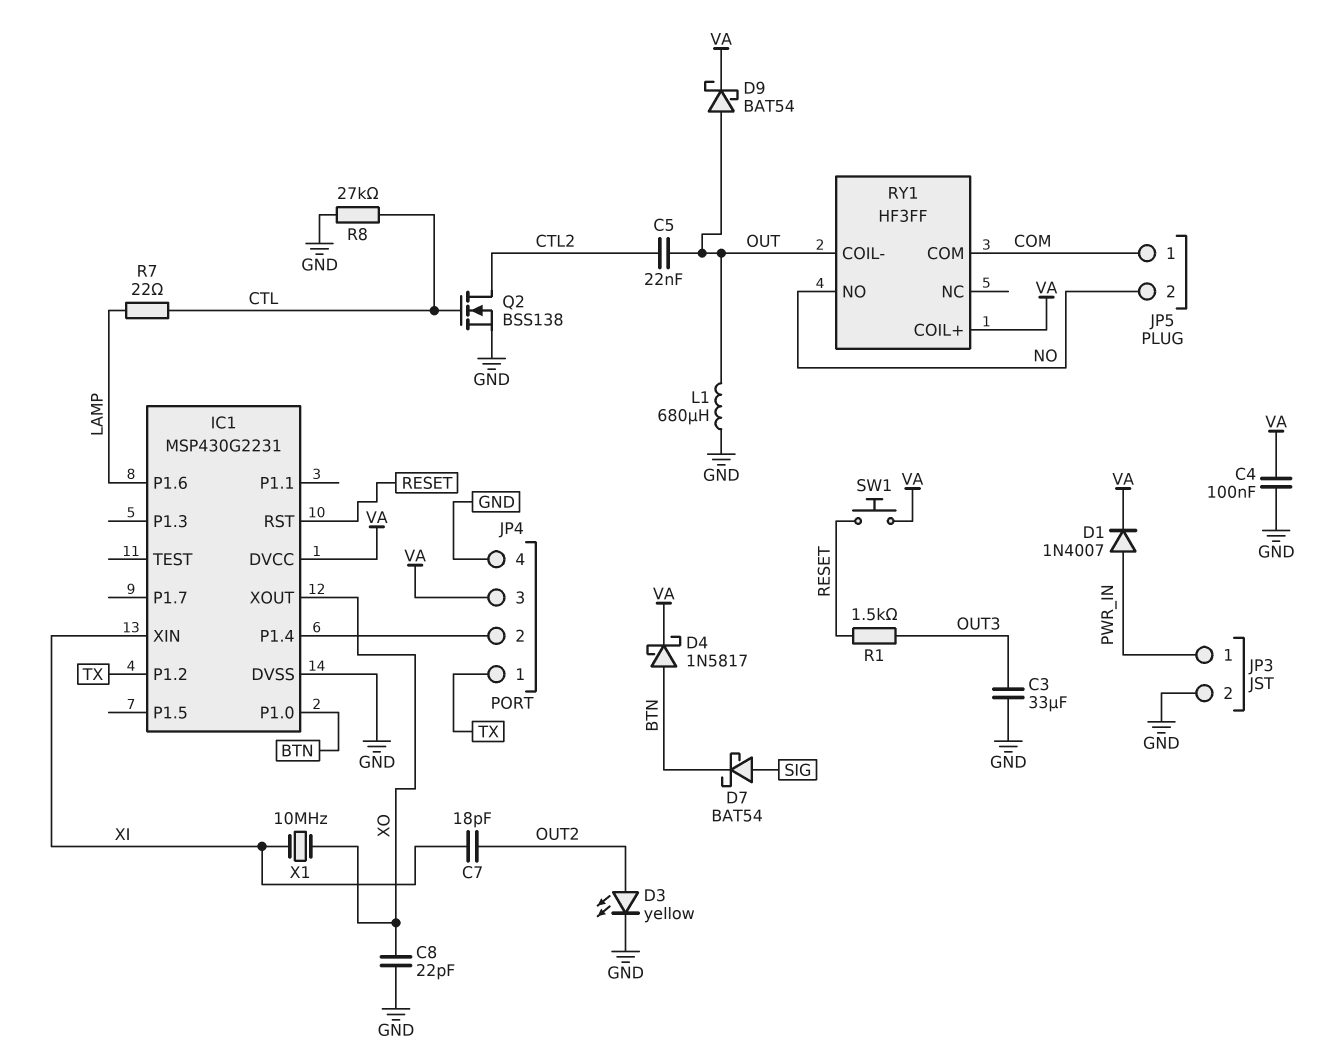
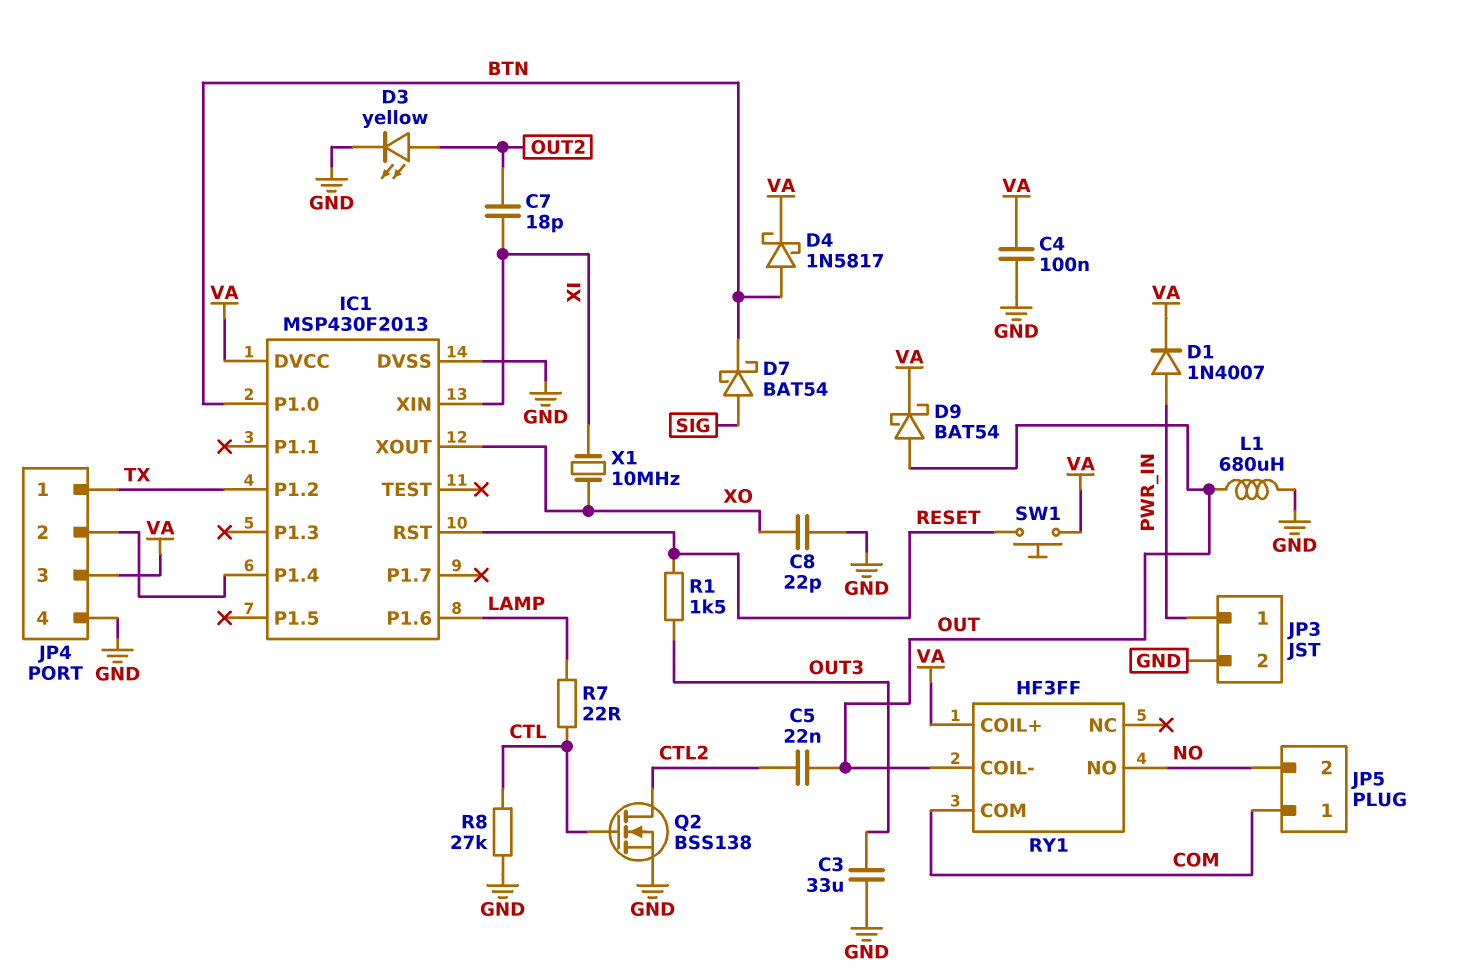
IC1: MSP430G2231 -> MSP430F2013

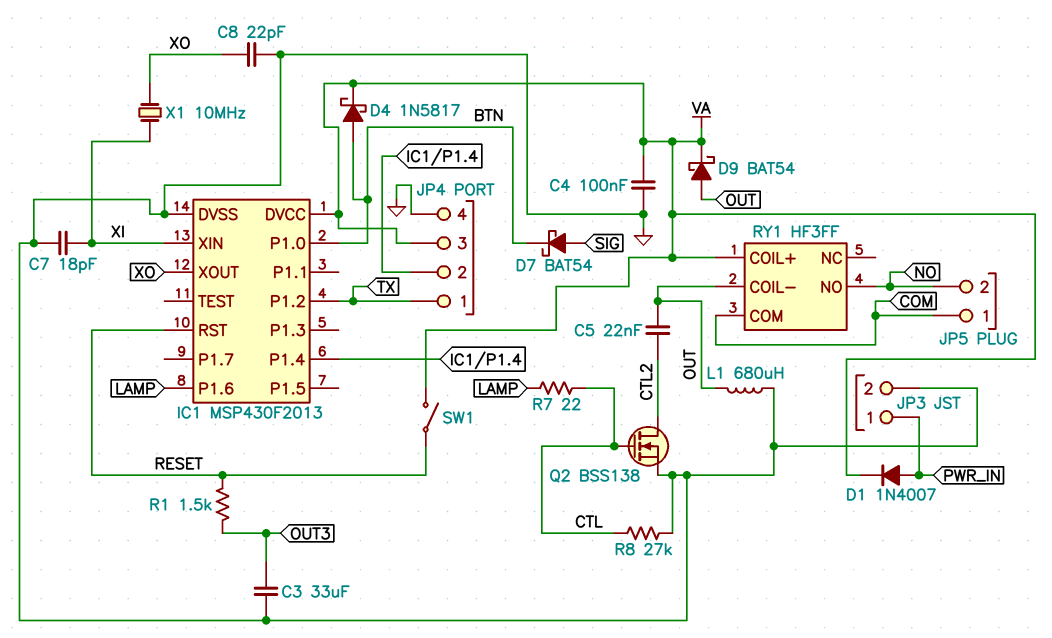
C7: 18pF (OUT2, XI) -> 18pF (GND, XI)
D3: LED yellow (A OUT2, K GND) -> none
SW1: button (RESET, VA) -> switch (RESET, VA)

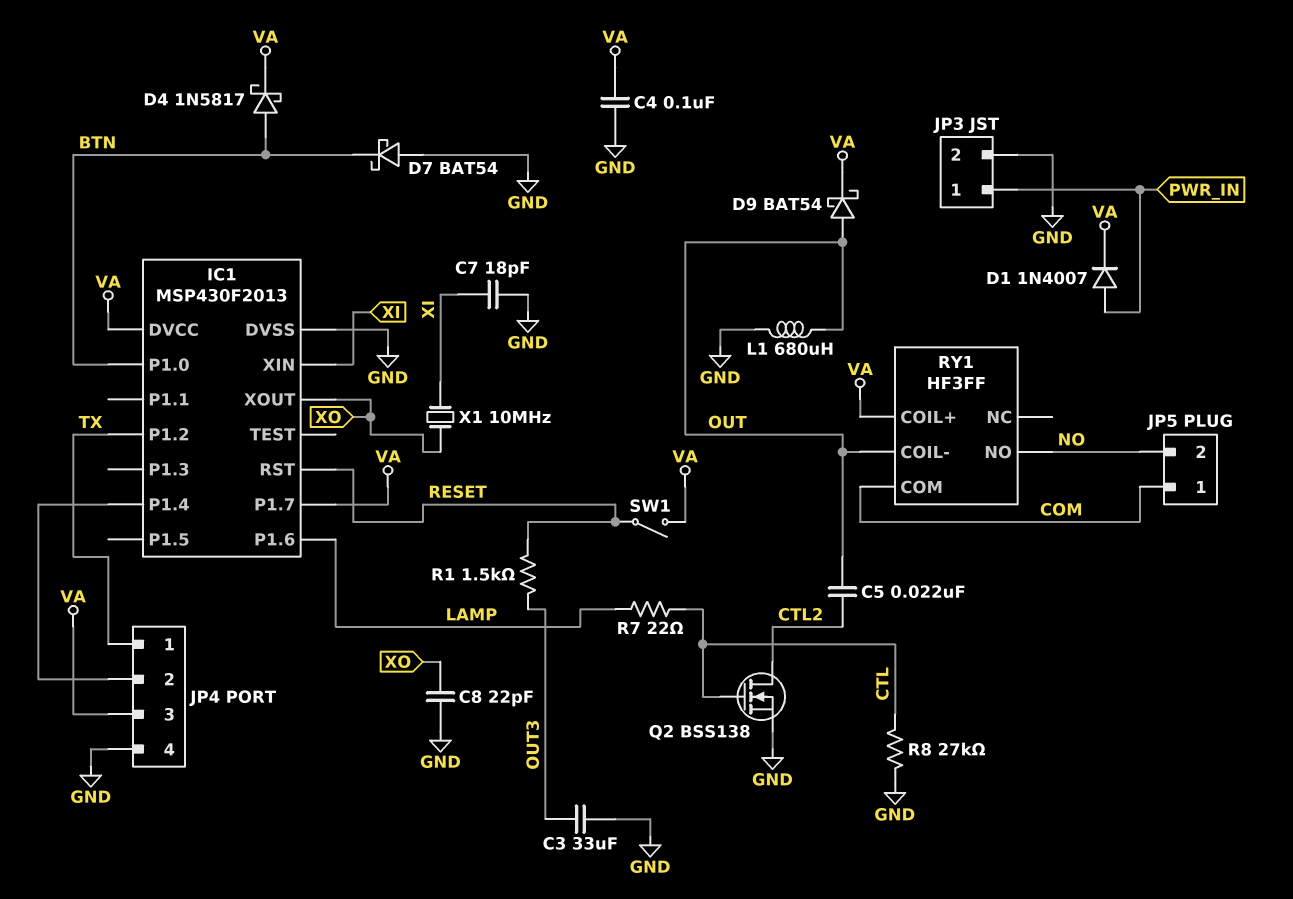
D7: schottky BAT54 (A SIG, K BTN) -> schottky BAT54 (A GND, K BTN)
IC1 pin P1.7: none -> VA

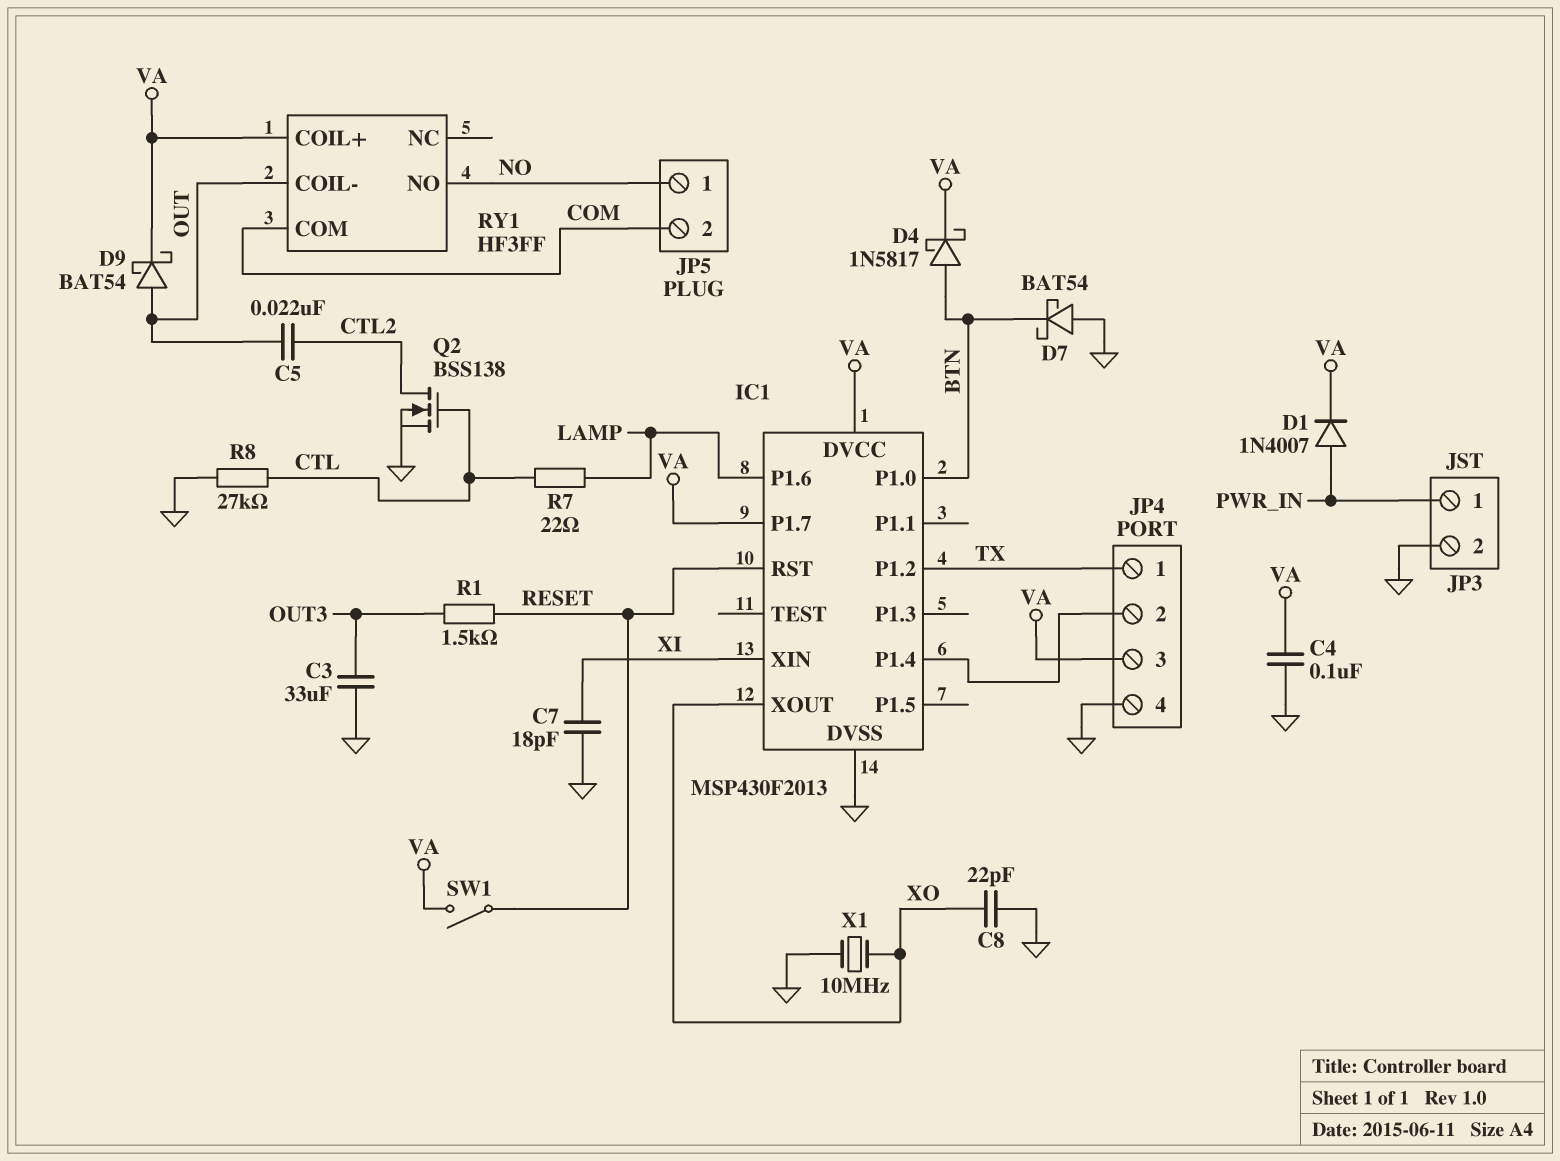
JP5 pin 1: COM -> NO
JP5 pin 2: NO -> COM
L1: 680uH (GND, OUT) -> none
X1: 10MHz (XI, XO) -> 10MHz (GND, XO)

